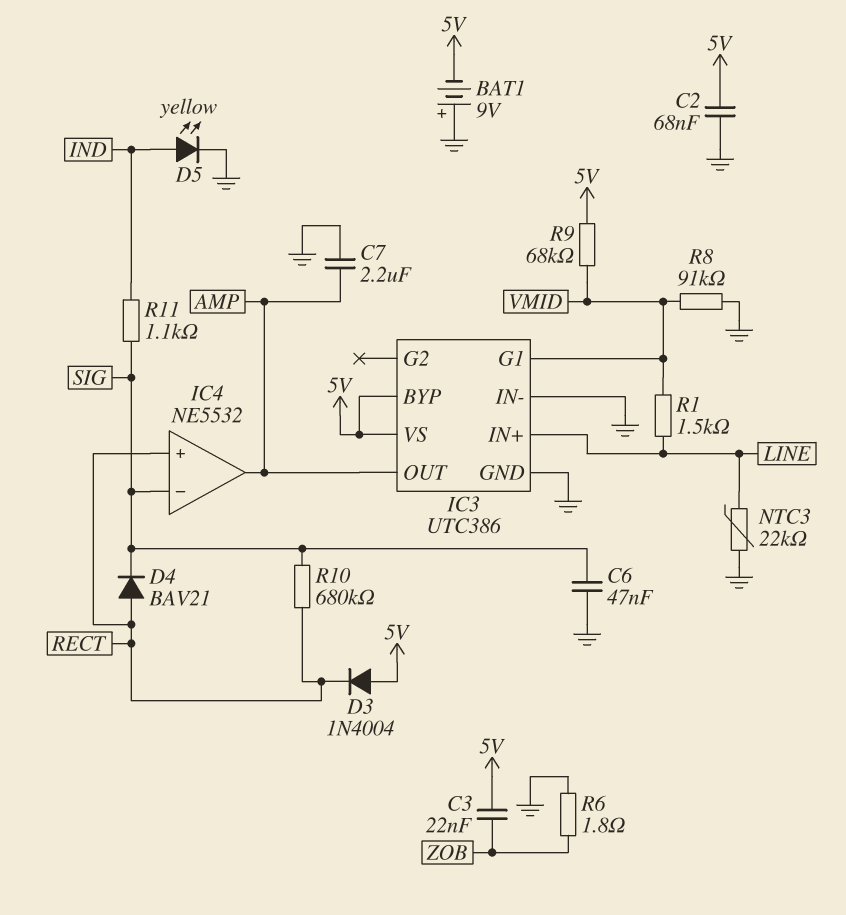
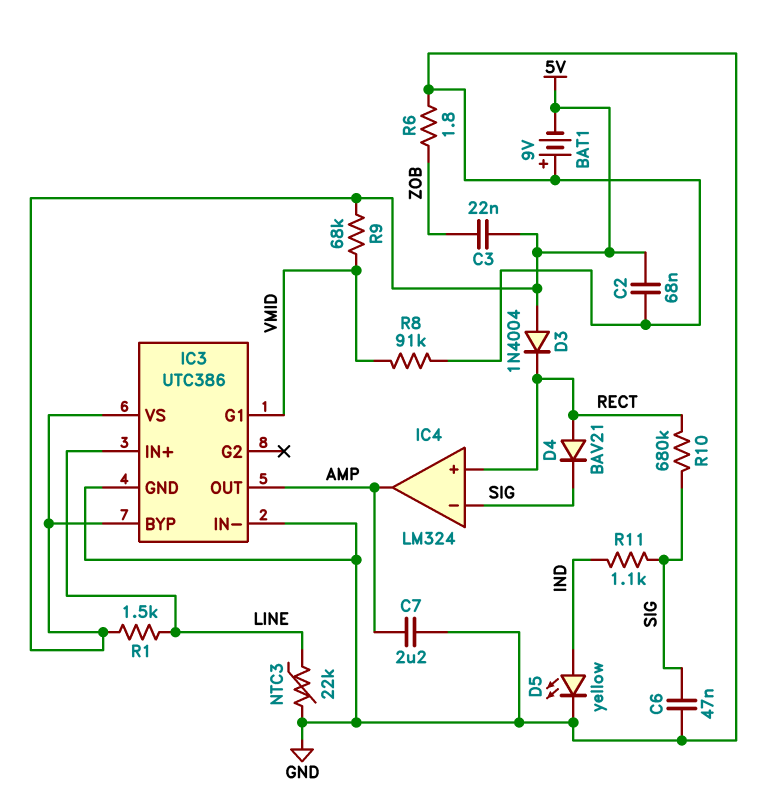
IC4: NE5532 -> LM324
R1: 1.5k (LINE, VMID) -> 1.5k (5V, LINE)

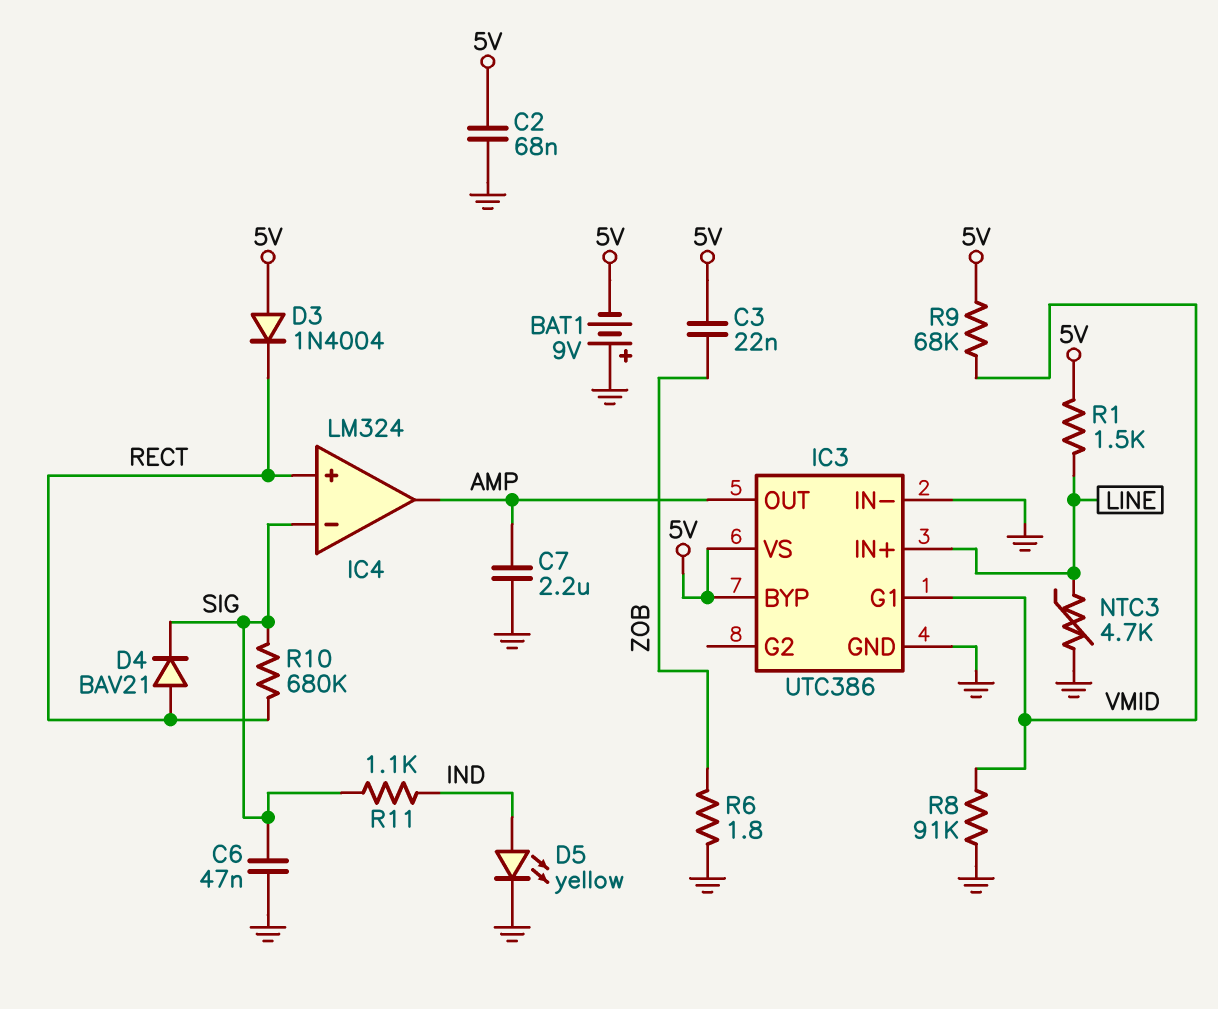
NTC3: 22k (GND, LINE) -> 4.7k (GND, LINE)

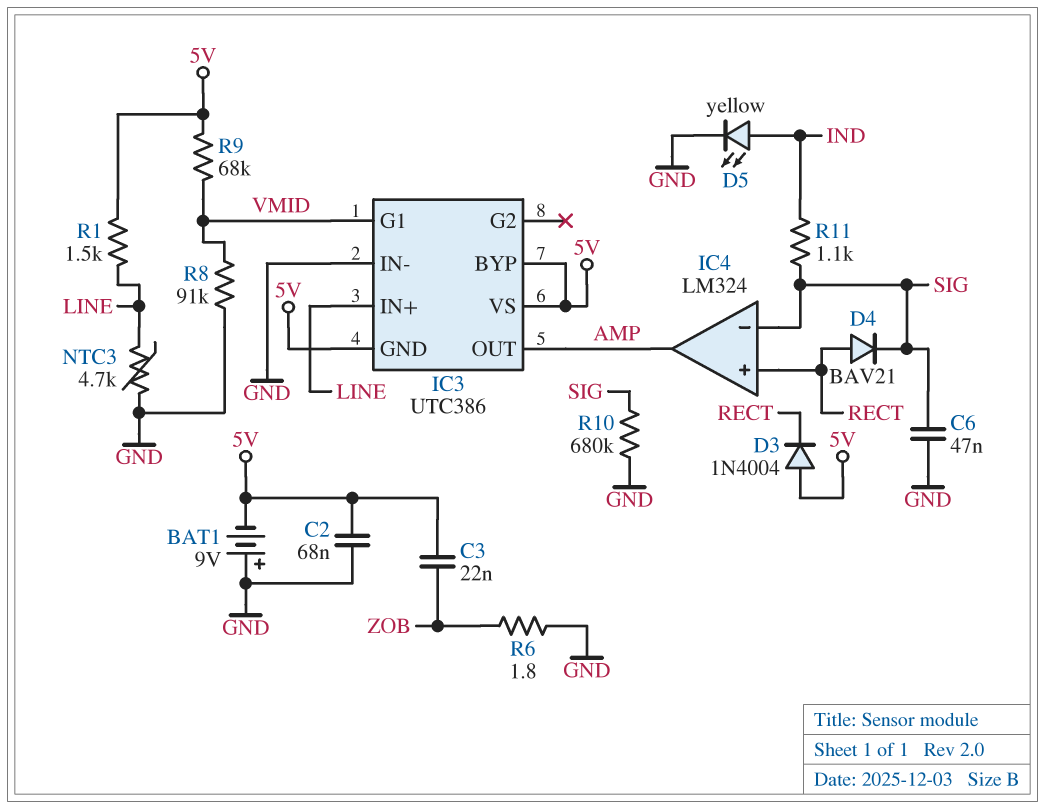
C7: 2.2uF (AMP, GND) -> none
IC3 pin GND: GND -> 5V
R10: 680k (RECT, SIG) -> 680k (GND, SIG)

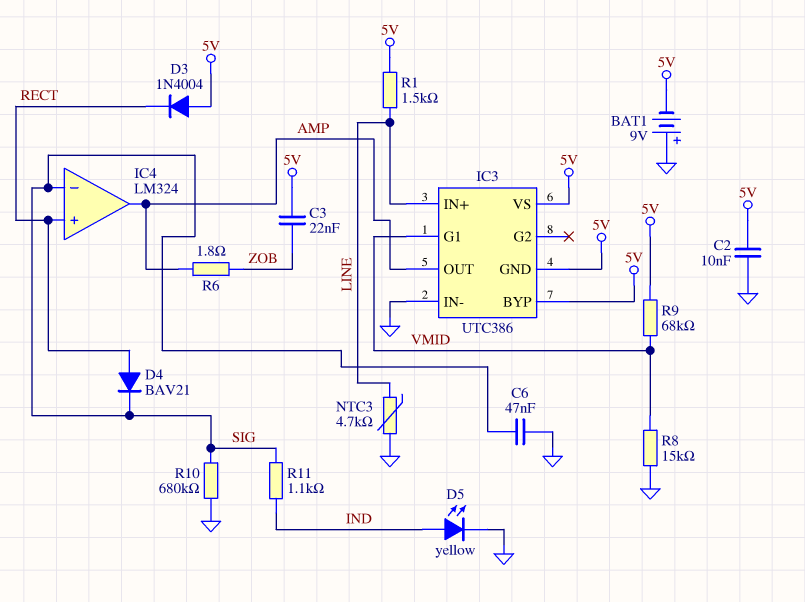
C2: 68nF (5V, GND) -> 10nF (5V, GND)
R6: 1.8 (GND, ZOB) -> 1.8 (AMP, ZOB)
R8: 91k (GND, VMID) -> 15k (GND, VMID)

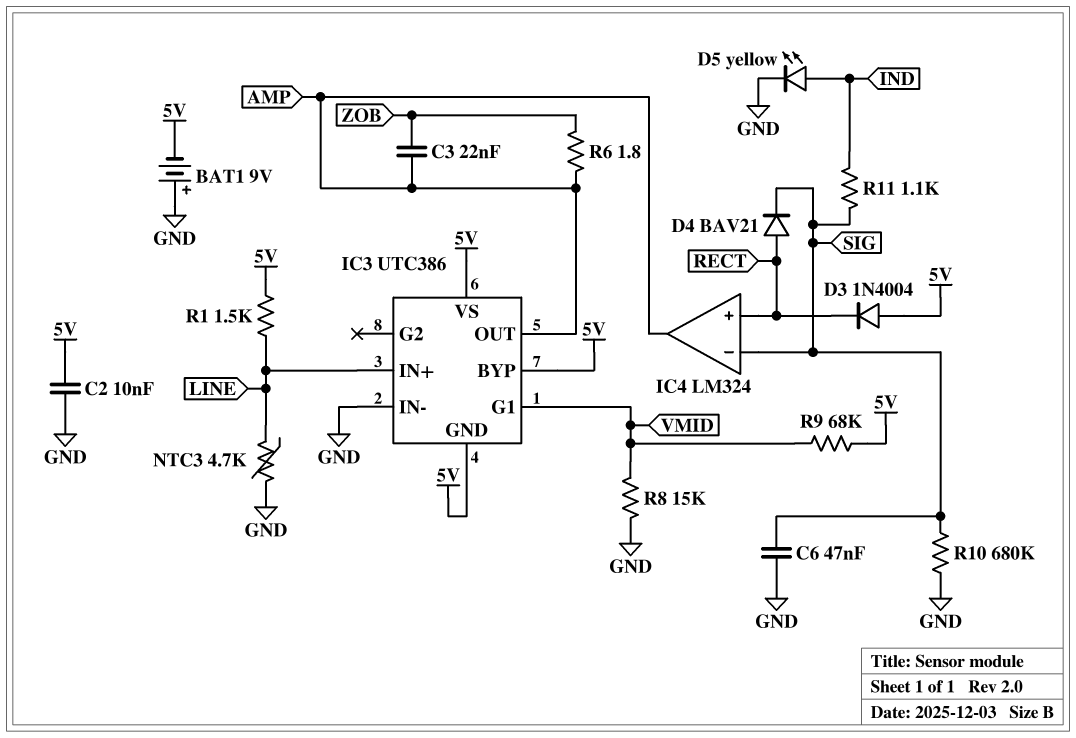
C3: 22nF (5V, ZOB) -> 22nF (AMP, ZOB)

